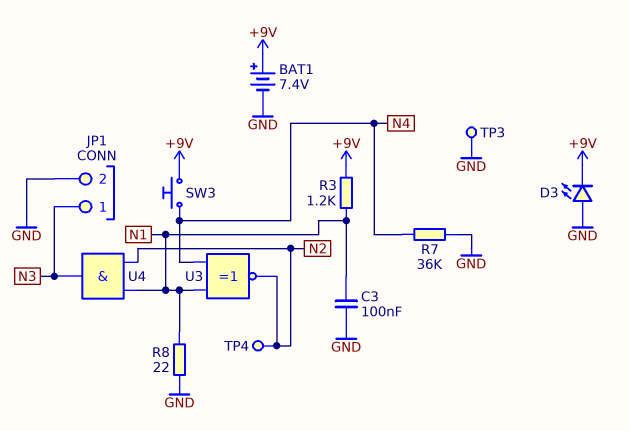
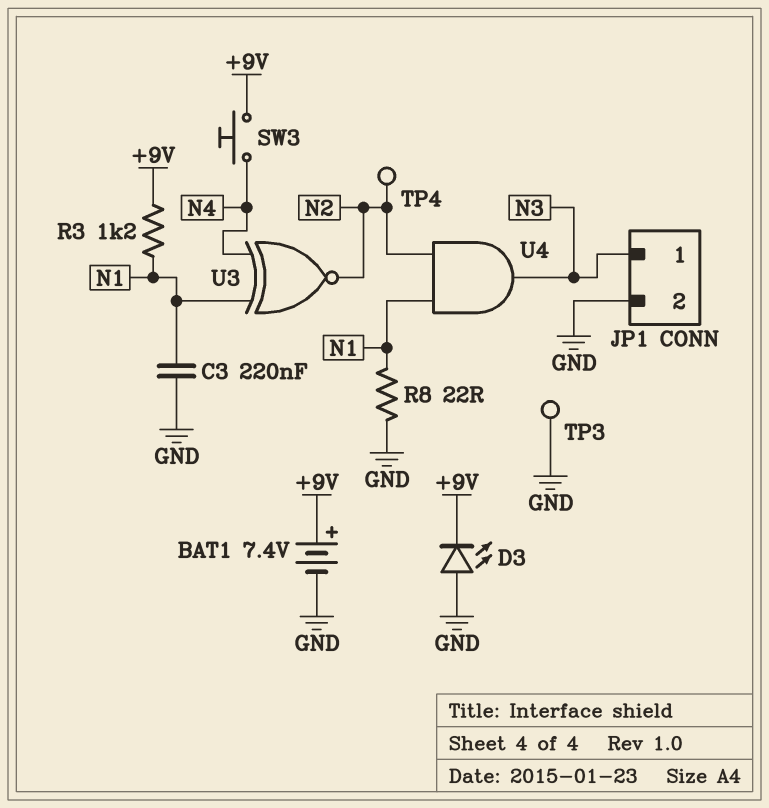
C3: 100nF (GND, N1) -> 220nF (GND, N1)
R7: 36k (GND, N4) -> none

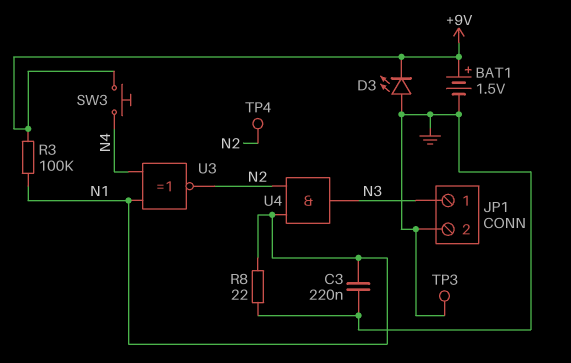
BAT1: 7.4V (plus +9V, minus GND) -> 1.5V (plus +9V, minus GND)
R3: 1.2k (+9V, N1) -> 100k (+9V, N1)

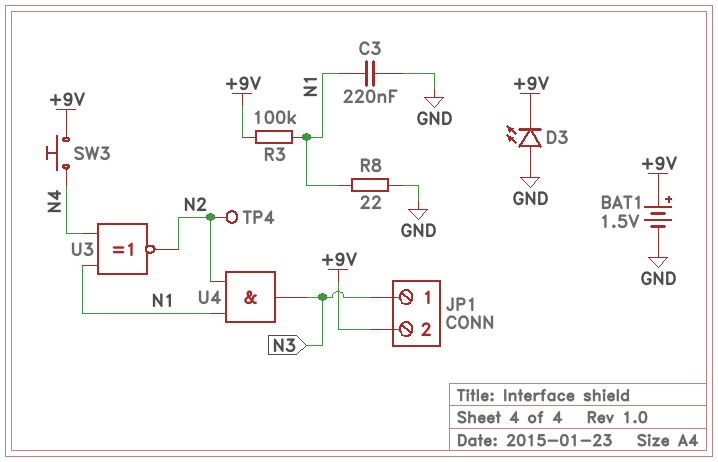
JP1 pin 2: GND -> +9V
TP3: test point (GND) -> none

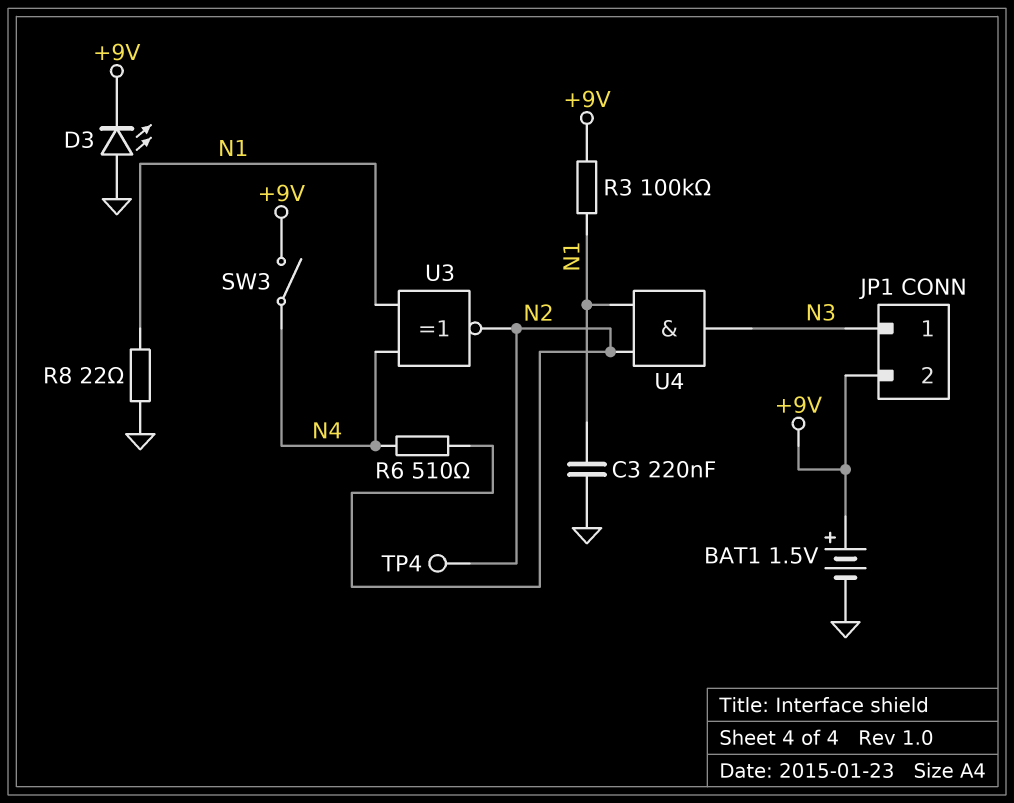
R6: none -> 510 (N2, N4)
SW3: button (+9V, N4) -> switch (+9V, N4)

